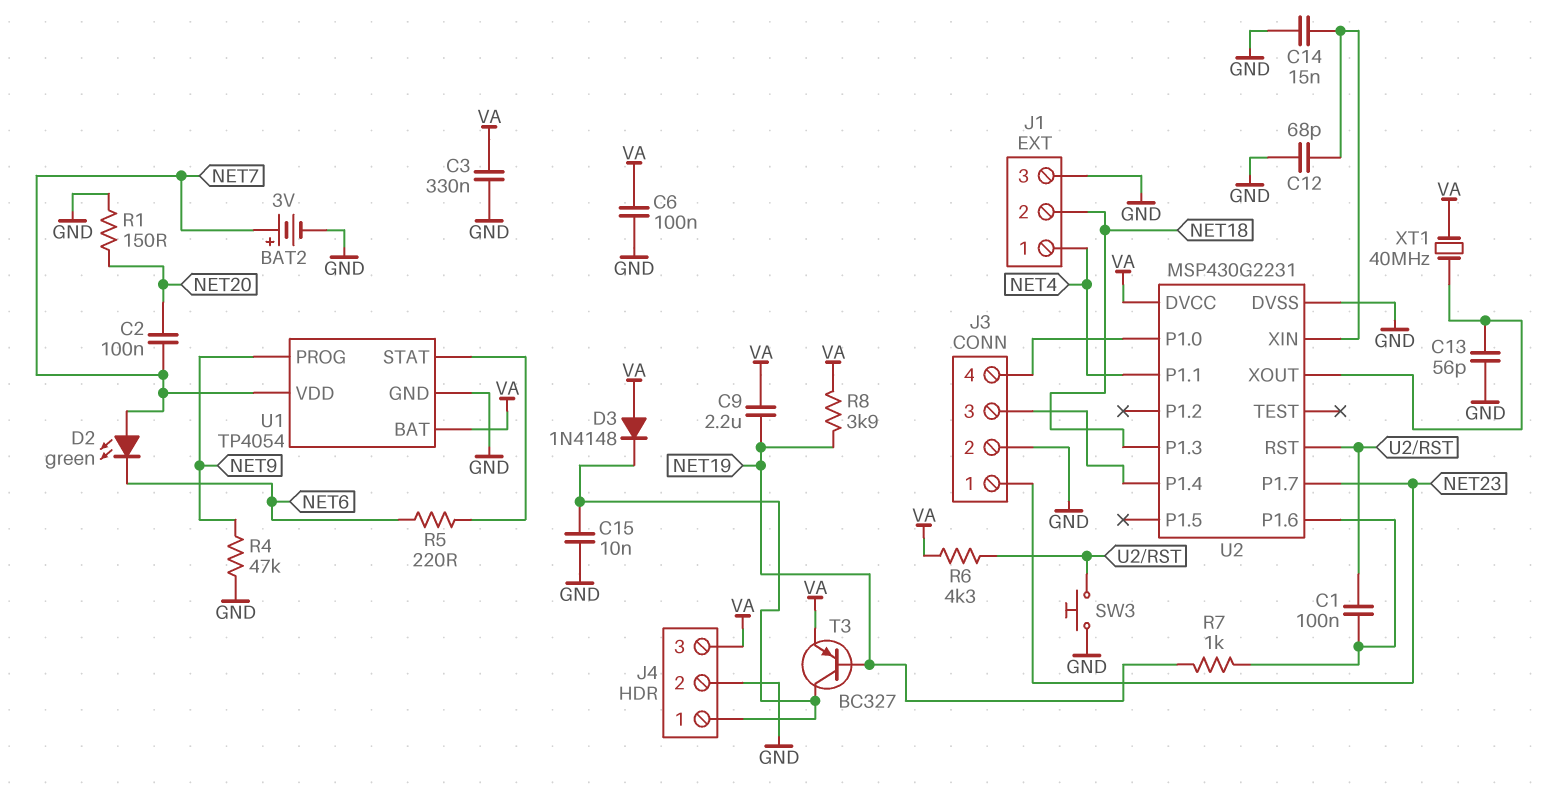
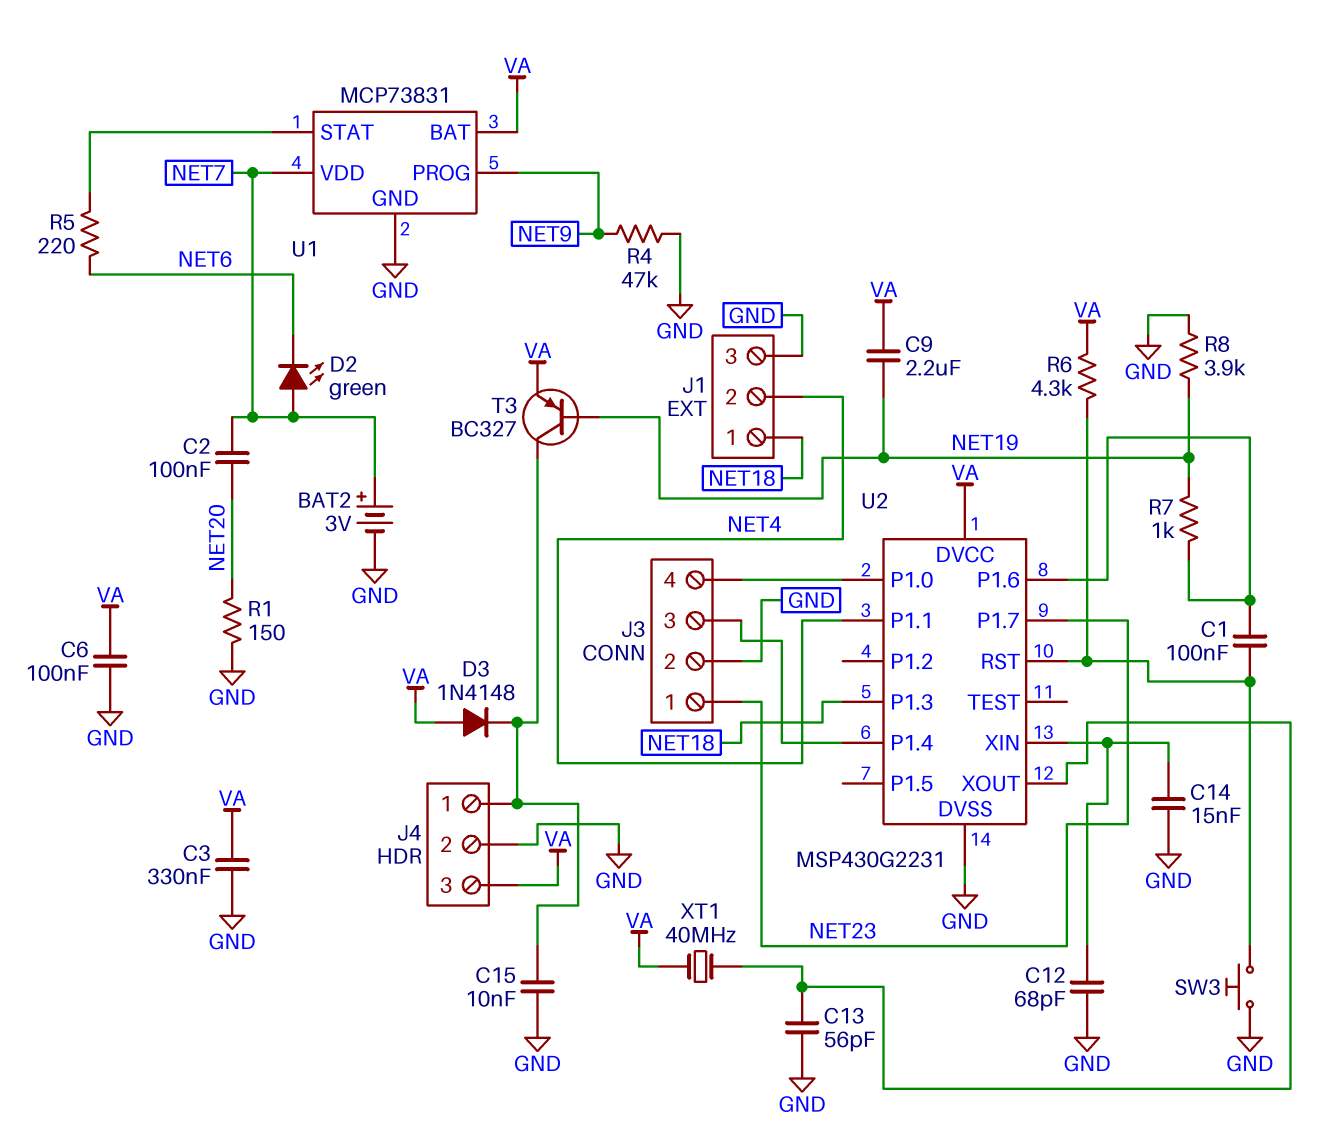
J1 pin 1: NET4 -> NET18
J1 pin 2: NET18 -> NET4
R8: 3.9k (NET19, VA) -> 3.9k (GND, NET19)
U1: TP4054 -> MCP73831

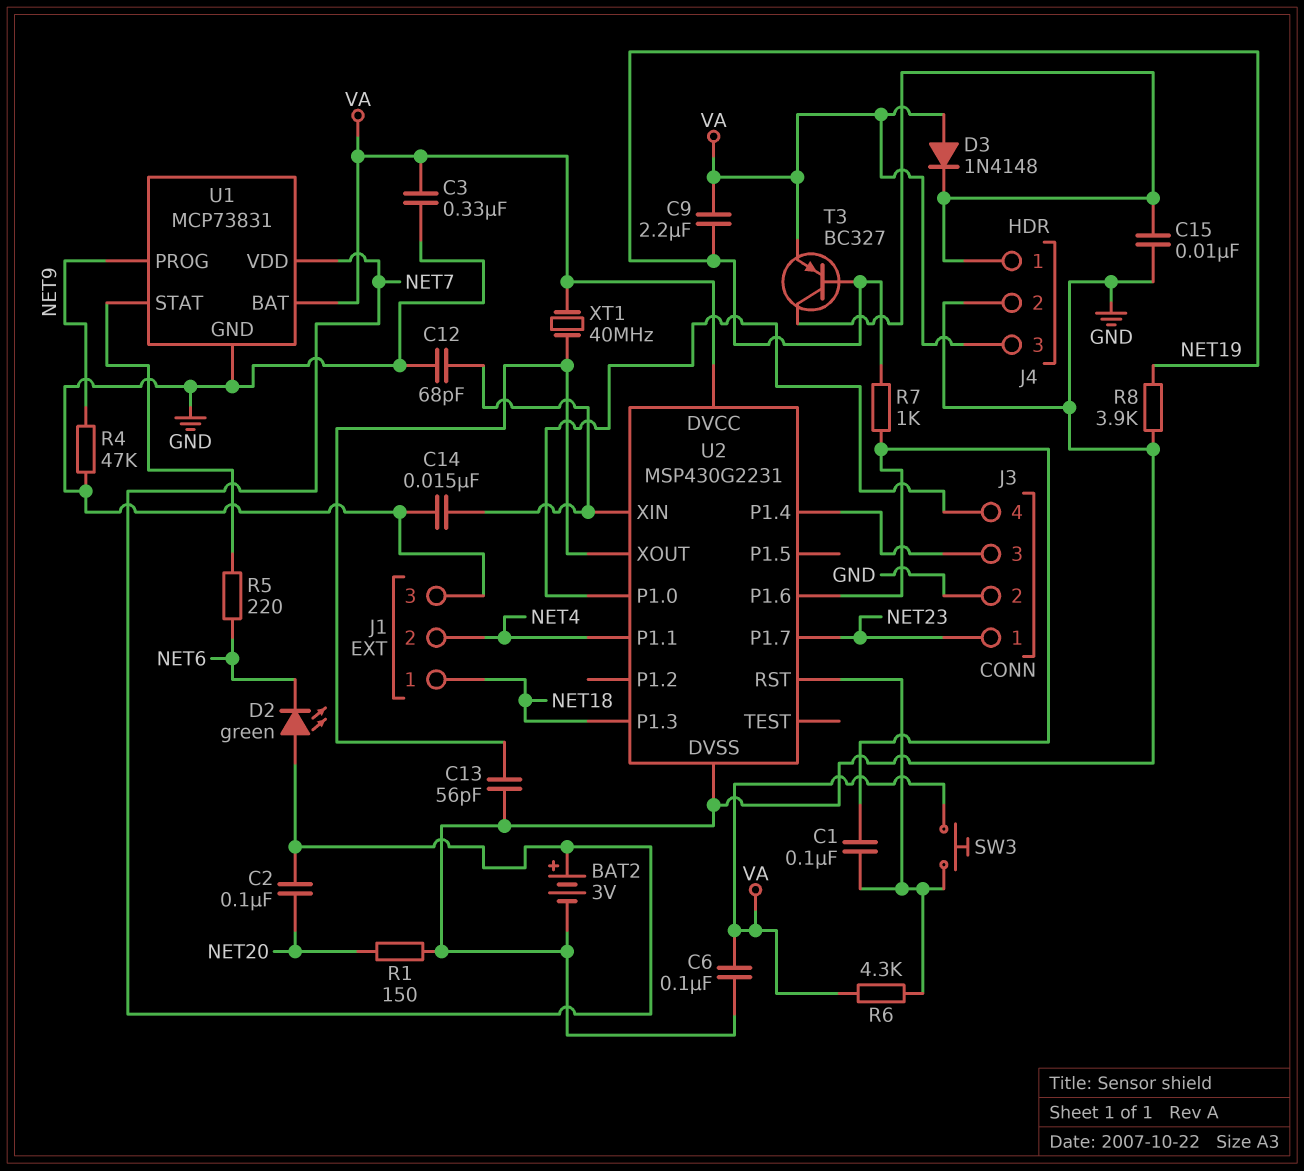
SW3: button (GND, U2/RST) -> button (U2/RST, VA)

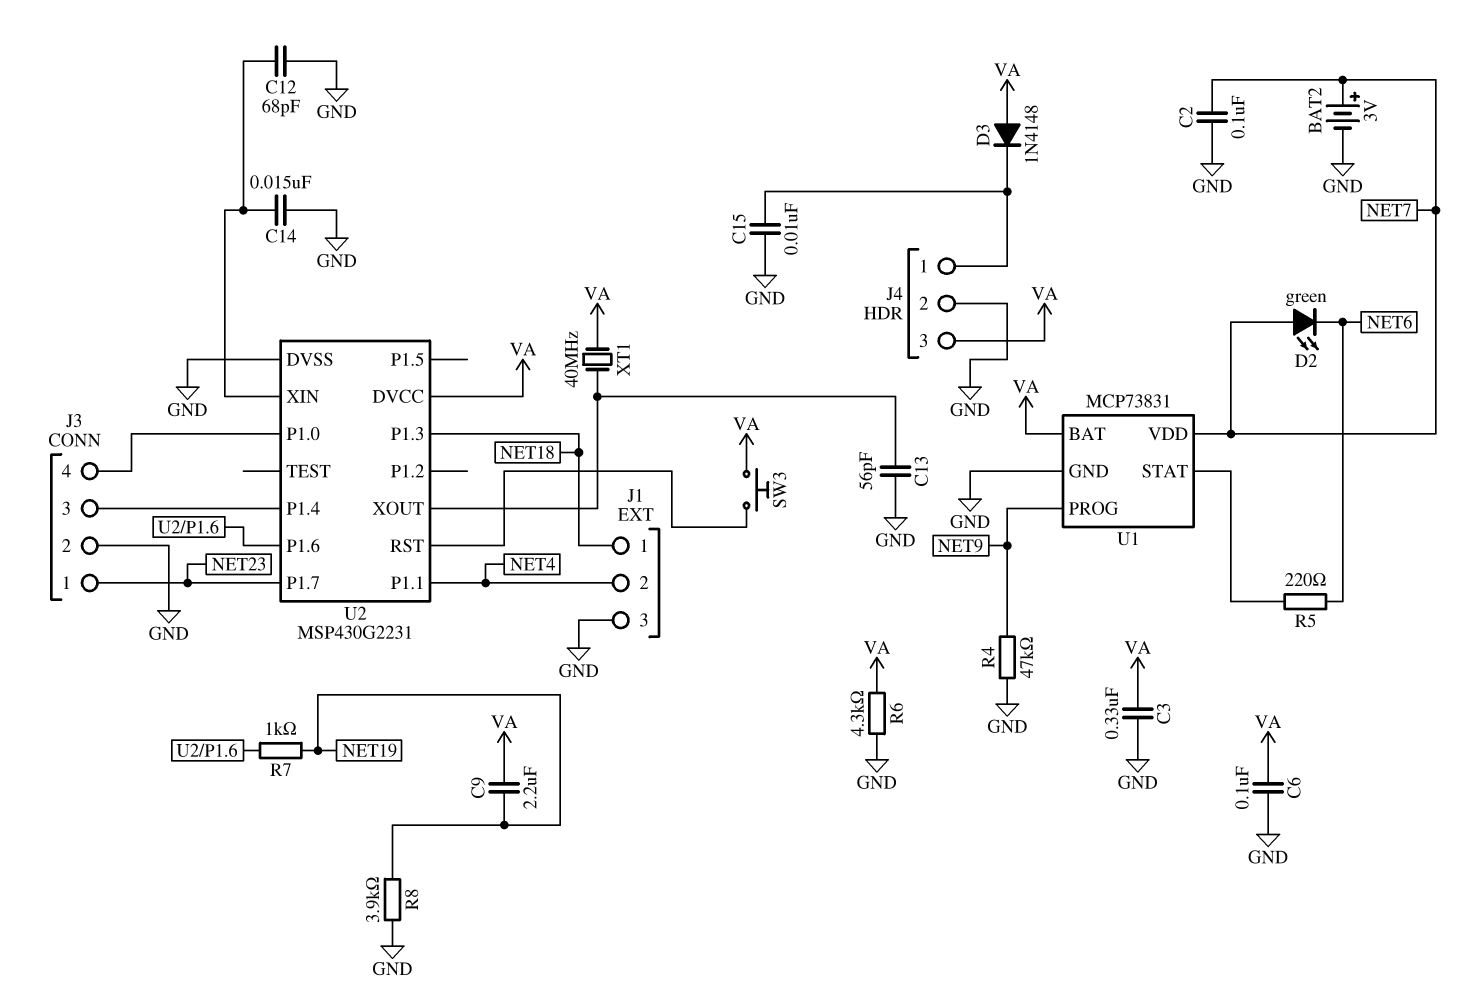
C1: 100nF (U2/P1.6, U2/RST) -> none
C2: 100nF (NET7, NET20) -> 100nF (GND, NET7)
R1: 150 (GND, NET20) -> none
R6: 4.3k (U2/RST, VA) -> 4.3k (GND, VA)
T3: PNP BC327 (B NET19, C J4/1, E VA) -> none

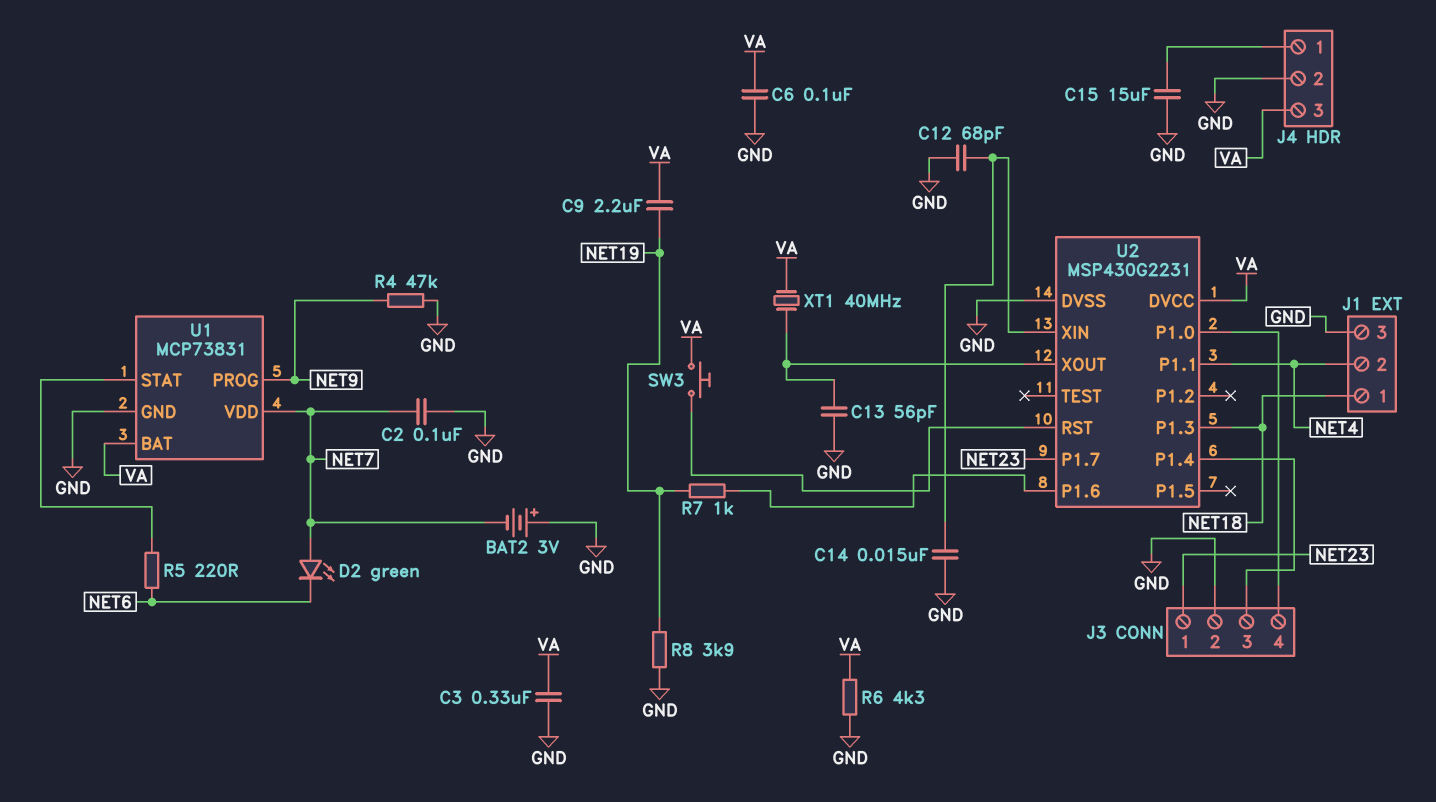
BAT2: 3V (plus NET7, minus GND) -> 3V (plus GND, minus NET7)
C15: 10nF (GND, J4/1) -> 15uF (GND, J4/1)
D3: diode 1N4148 (A VA, K J4/1) -> none

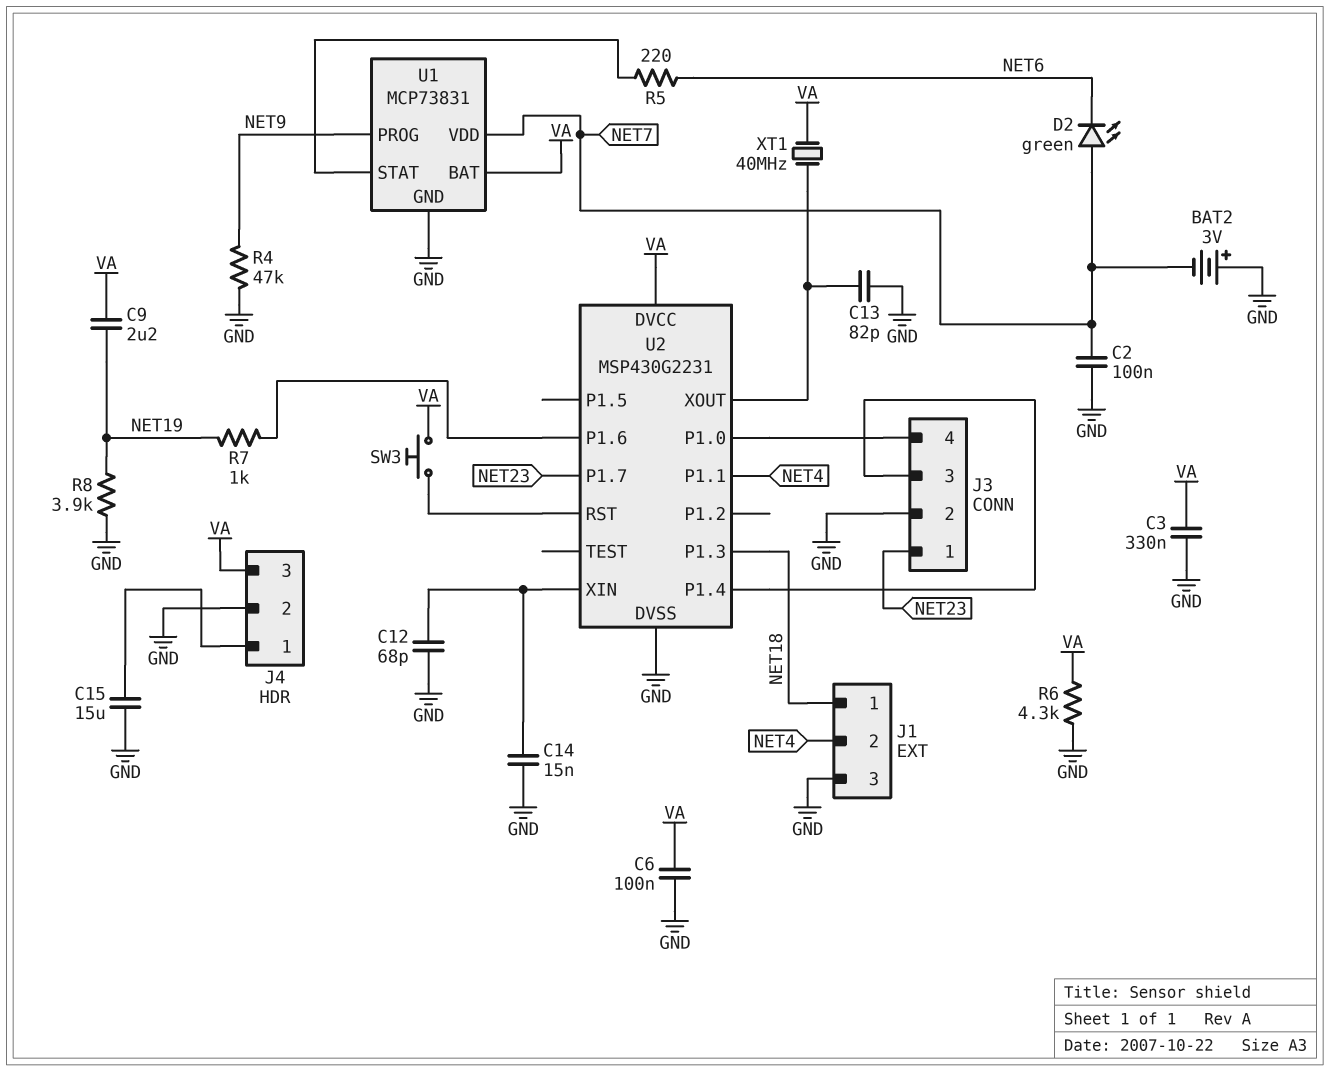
C13: 56pF (GND, U2/XOUT) -> 82pF (GND, U2/XOUT)

